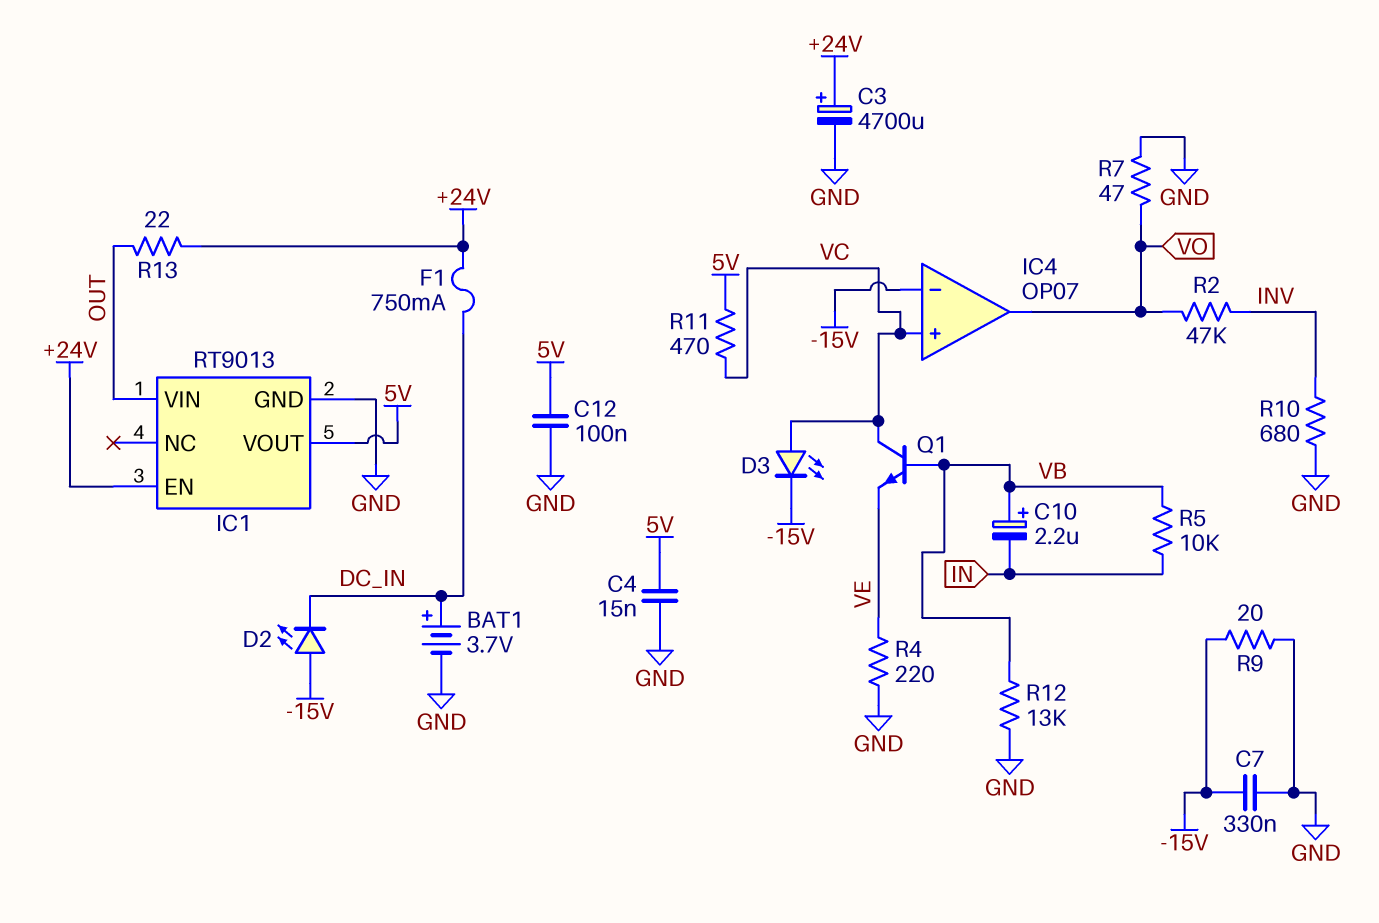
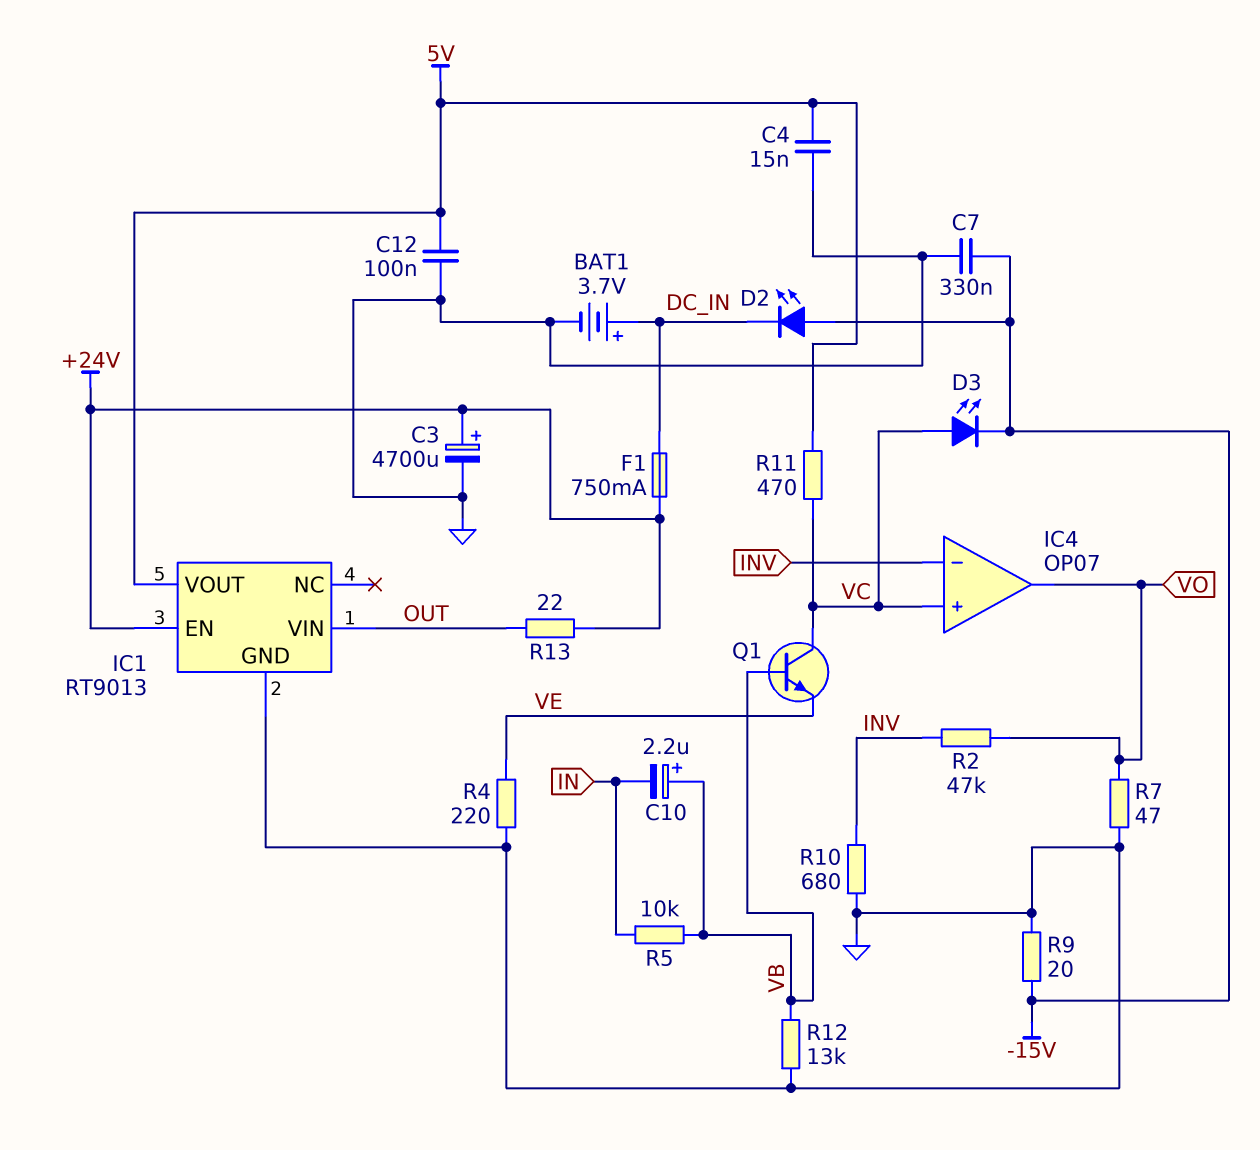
IC4 pin in-: -15V -> INV

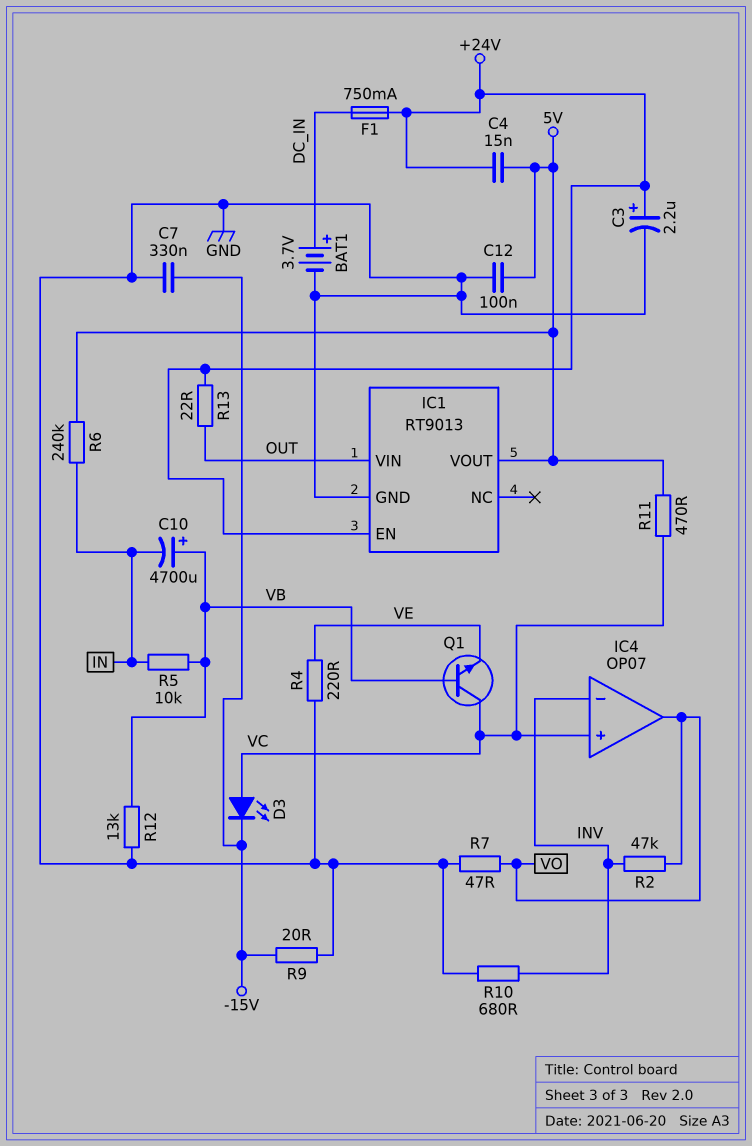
C3: 4700uF (plus +24V, minus GND) -> 2.2uF (plus +24V, minus GND)
C4: 15nF (5V, GND) -> 15nF (+24V, 5V)
C10: 2.2uF (plus VB, minus IN) -> 4700uF (plus VB, minus IN)
D2: LED (A -15V, K DC_IN) -> none
R6: none -> 240k (5V, IN)

